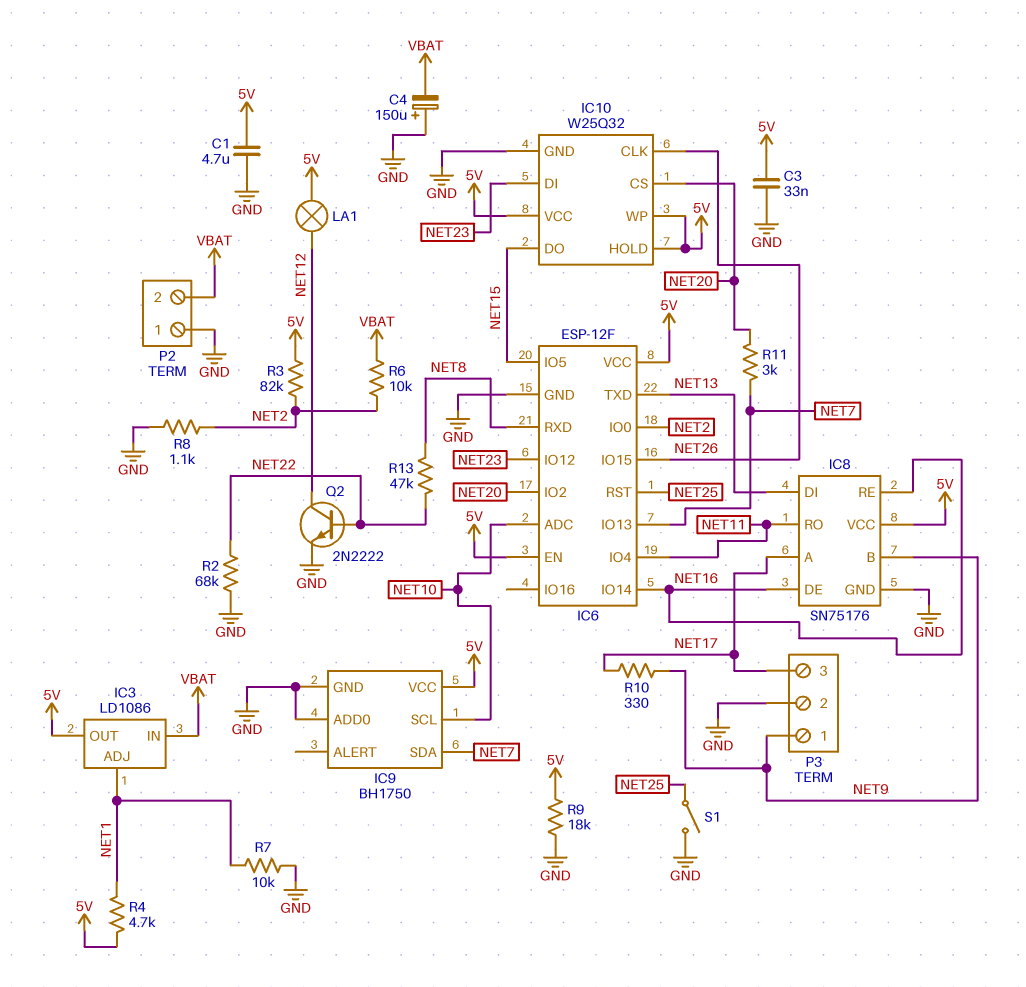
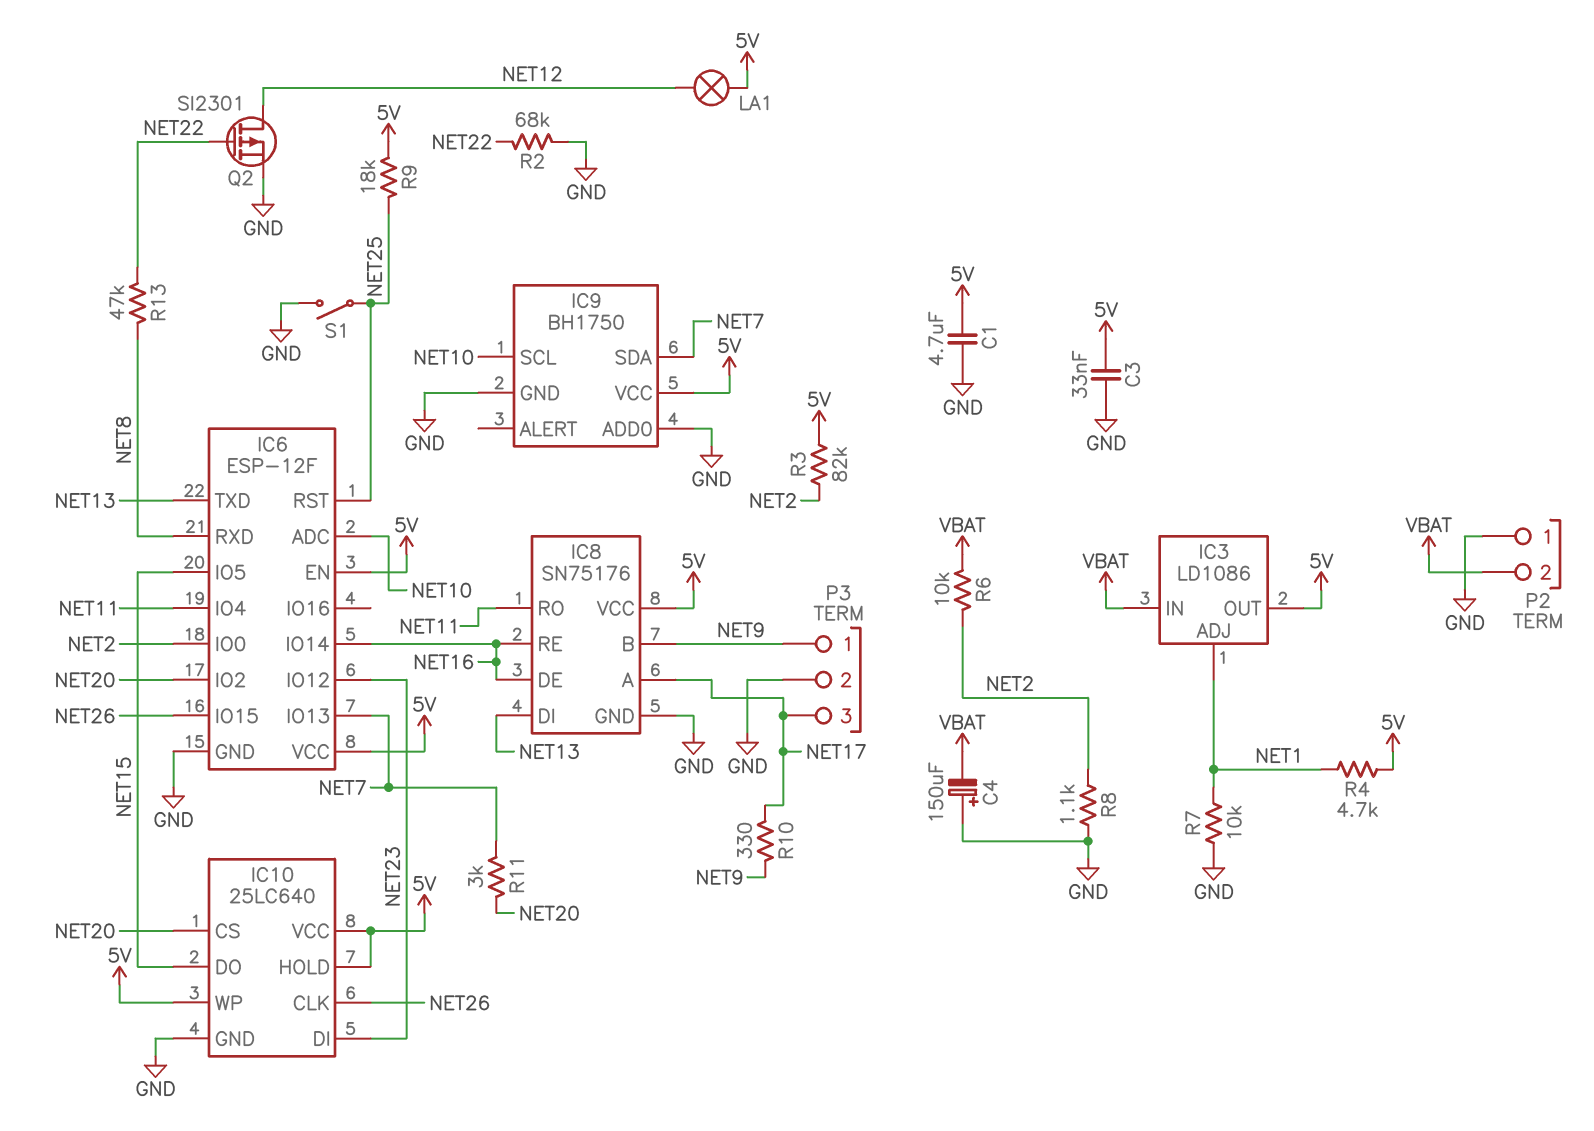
IC10: W25Q32 -> 25LC640
Q2: NPN 2N2222 (B NET22, C NET12, E GND) -> PMOS SI2301 (G NET22, D NET12, S GND)
R9: 18k (5V, GND) -> 18k (5V, NET25)

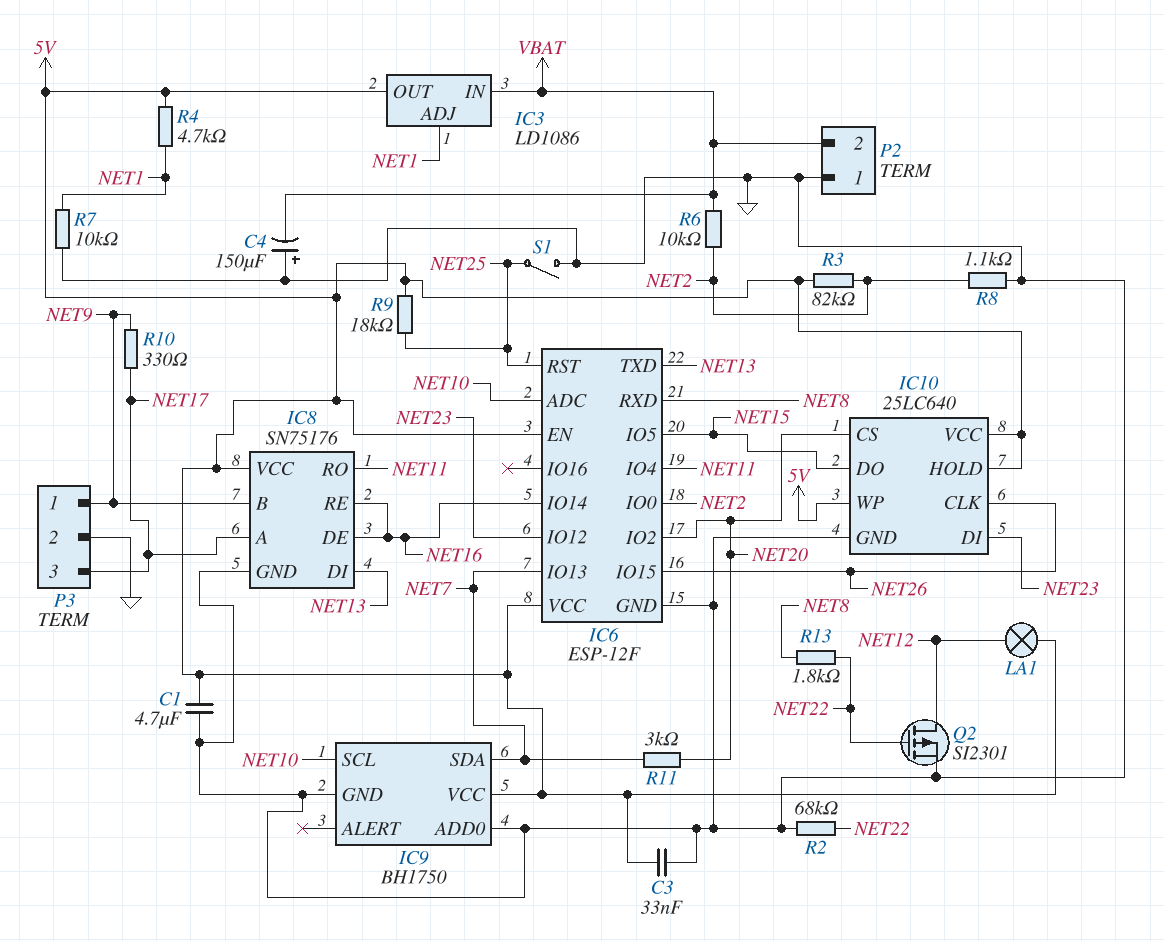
R13: 47k (NET8, NET22) -> 1.8k (NET8, NET22)

